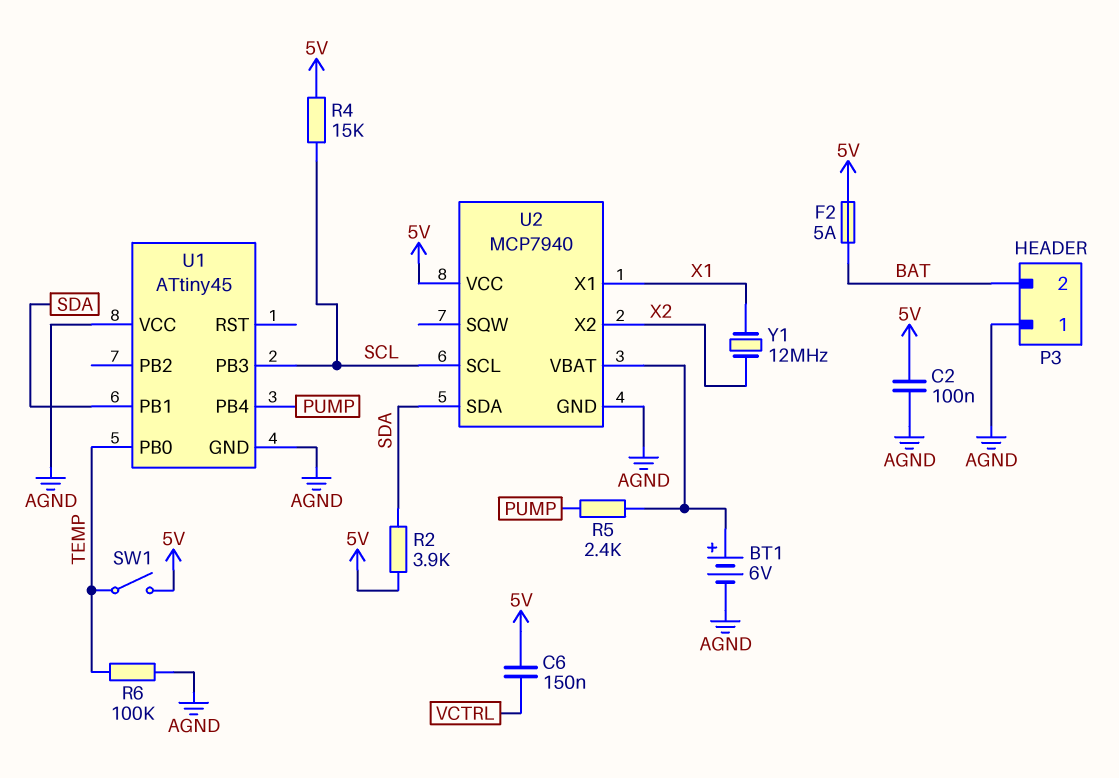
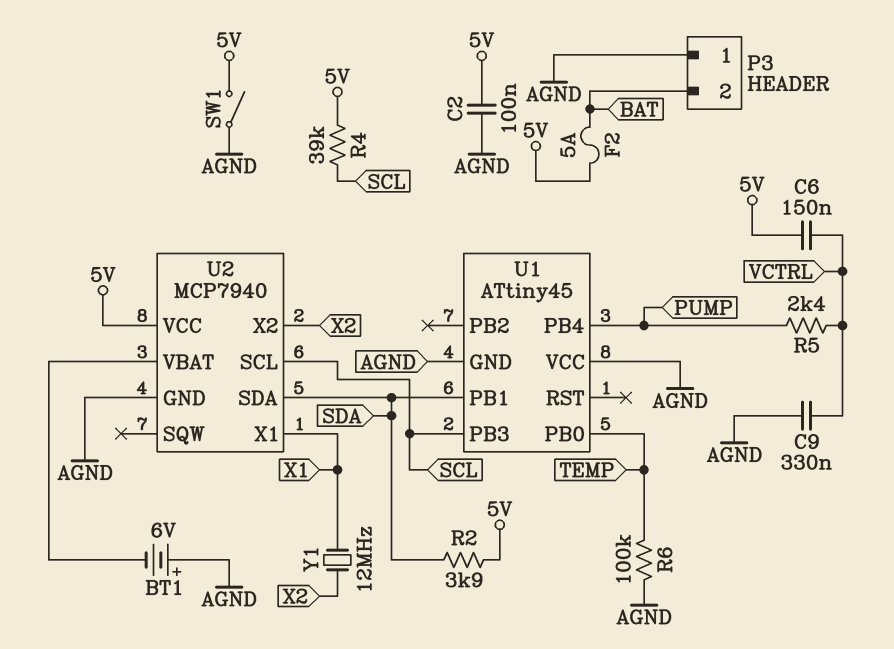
BT1: 6V (plus U2/VBAT, minus AGND) -> 6V (plus AGND, minus U2/VBAT)
C9: none -> 330nF (AGND, VCTRL)
R4: 15k (5V, SCL) -> 39k (5V, SCL)
R5: 2.4k (PUMP, U2/VBAT) -> 2.4k (PUMP, VCTRL)
SW1: switch (5V, TEMP) -> switch (5V, AGND)

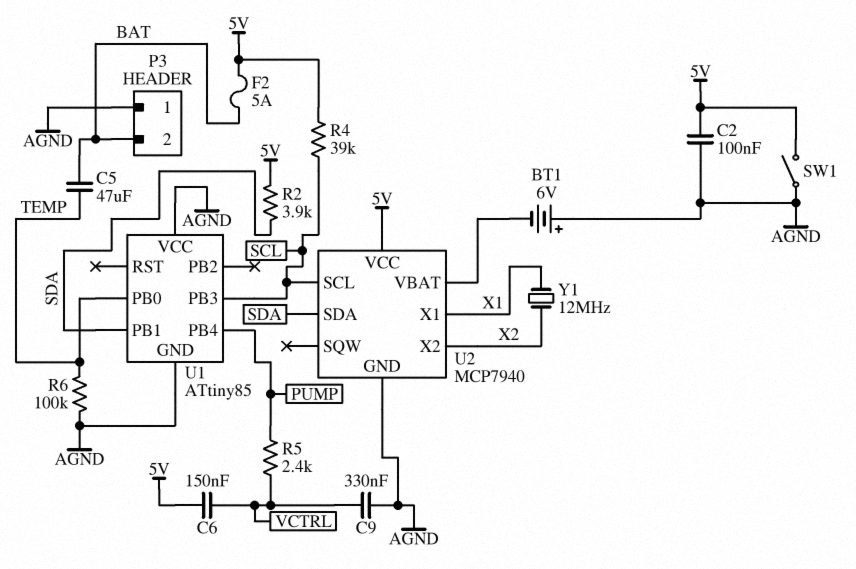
C5: none -> 47uF (BAT, TEMP)
U1: ATtiny45 -> ATtiny85

